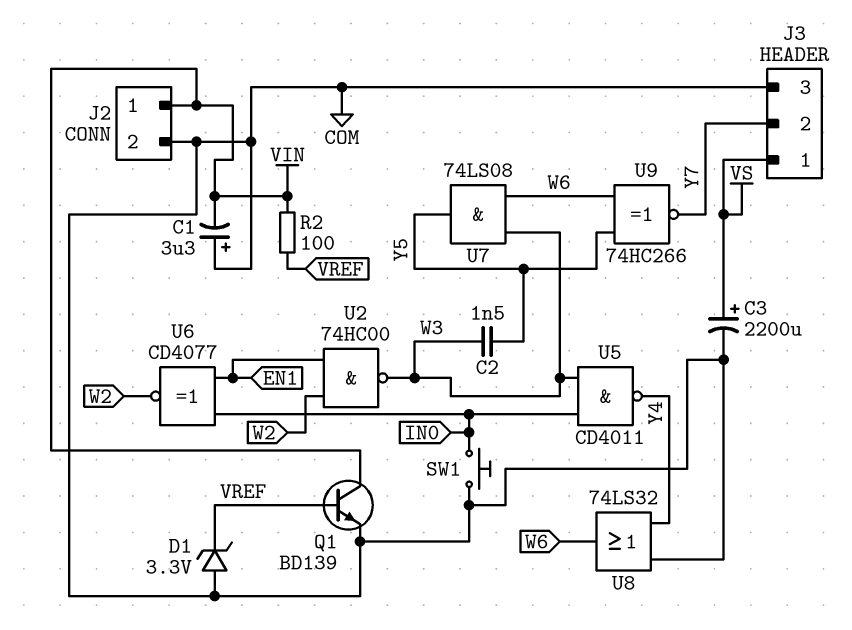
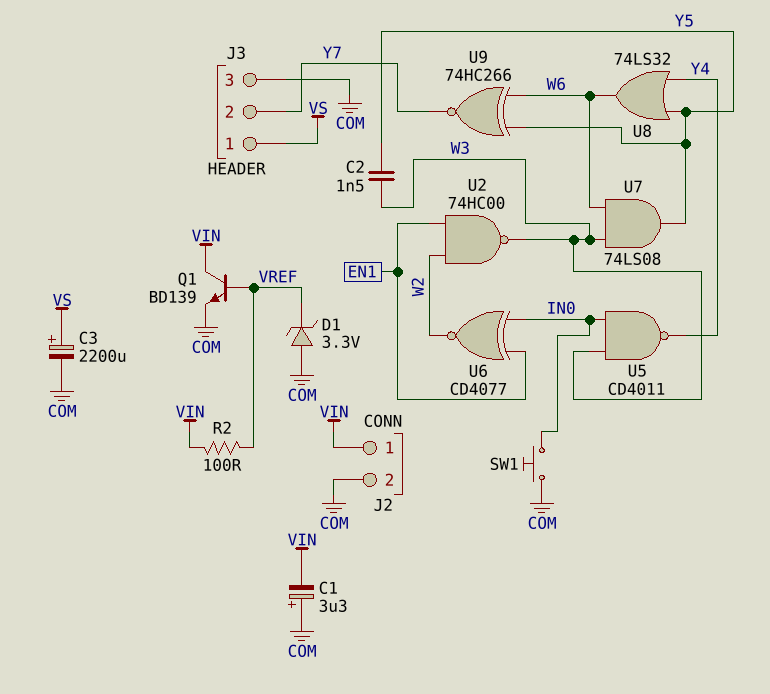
U8: OR 74LS32 (in COM, in Y4, out W6) -> OR 74LS32 (in Y4, in Y5, out W6)

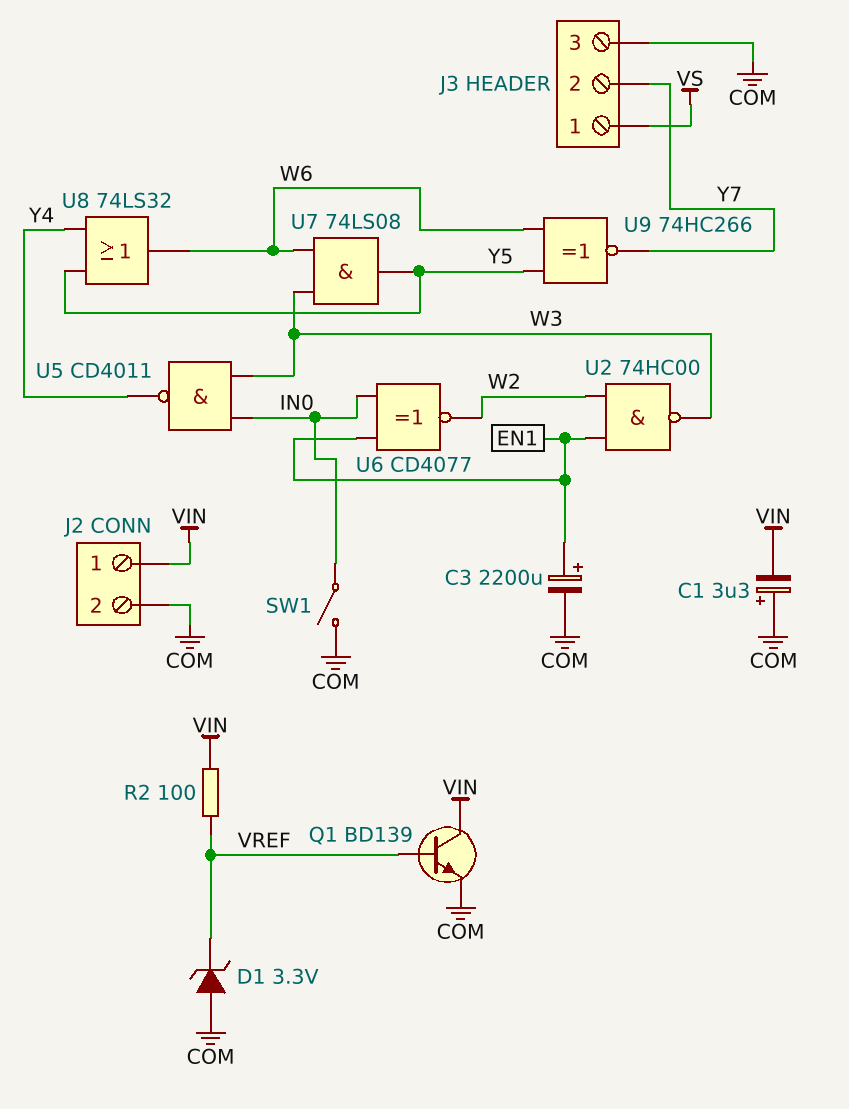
C2: 1.5nF (W3, Y5) -> none
C3: 2200uF (plus VS, minus COM) -> 2200uF (plus EN1, minus COM)
SW1: button (COM, IN0) -> switch (COM, IN0)

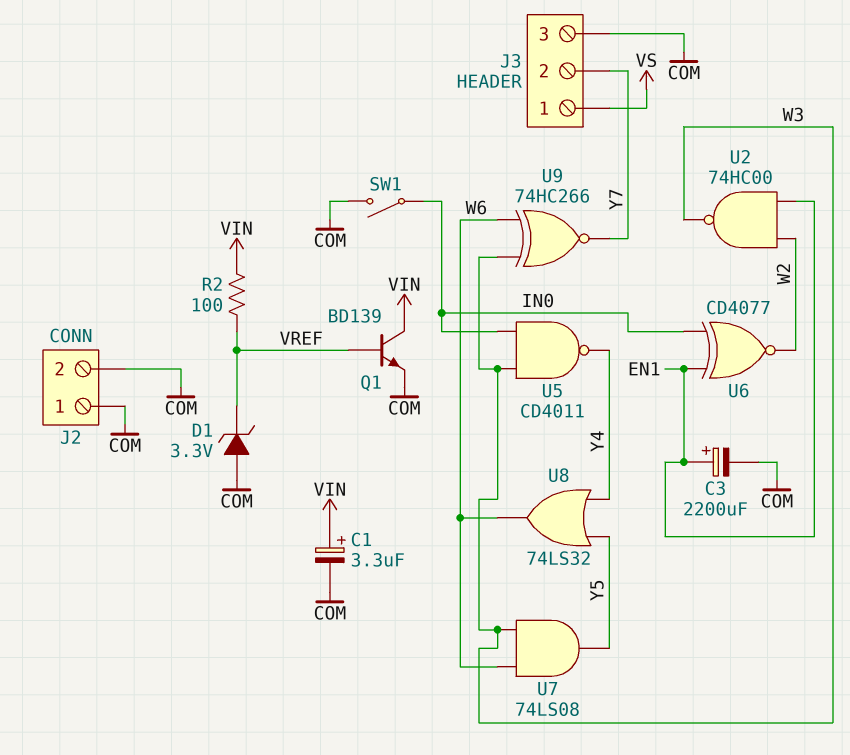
C1: 3.3uF (plus COM, minus VIN) -> 3.3uF (plus VIN, minus COM)
J2 pin 1: VIN -> COM
U9: XNOR 74HC266 (in W6, in Y5, out Y7) -> XNOR 74HC266 (in W3, in W6, out Y7)

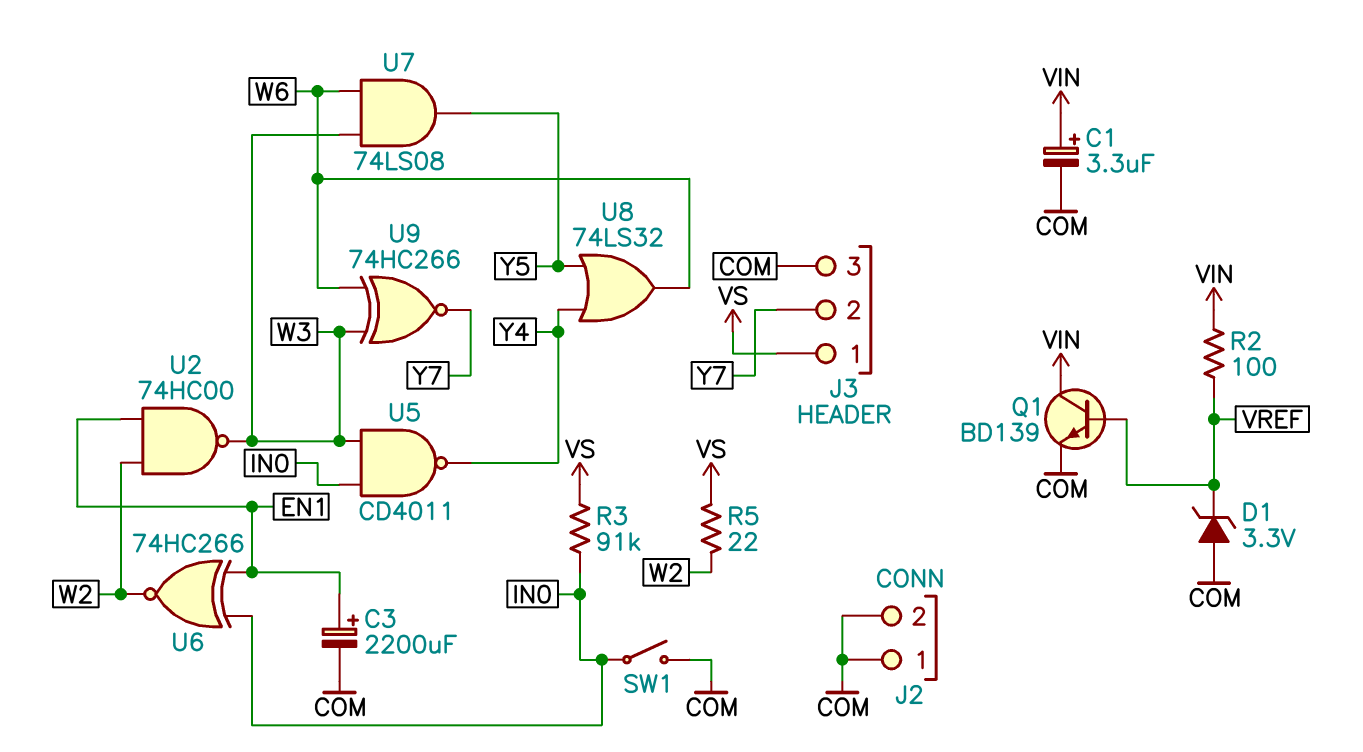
R3: none -> 91k (IN0, VS)
R5: none -> 22 (VS, W2)
U6: XNOR CD4077 (in EN1, in IN0, out W2) -> XNOR 74HC266 (in EN1, in IN0, out W2)

